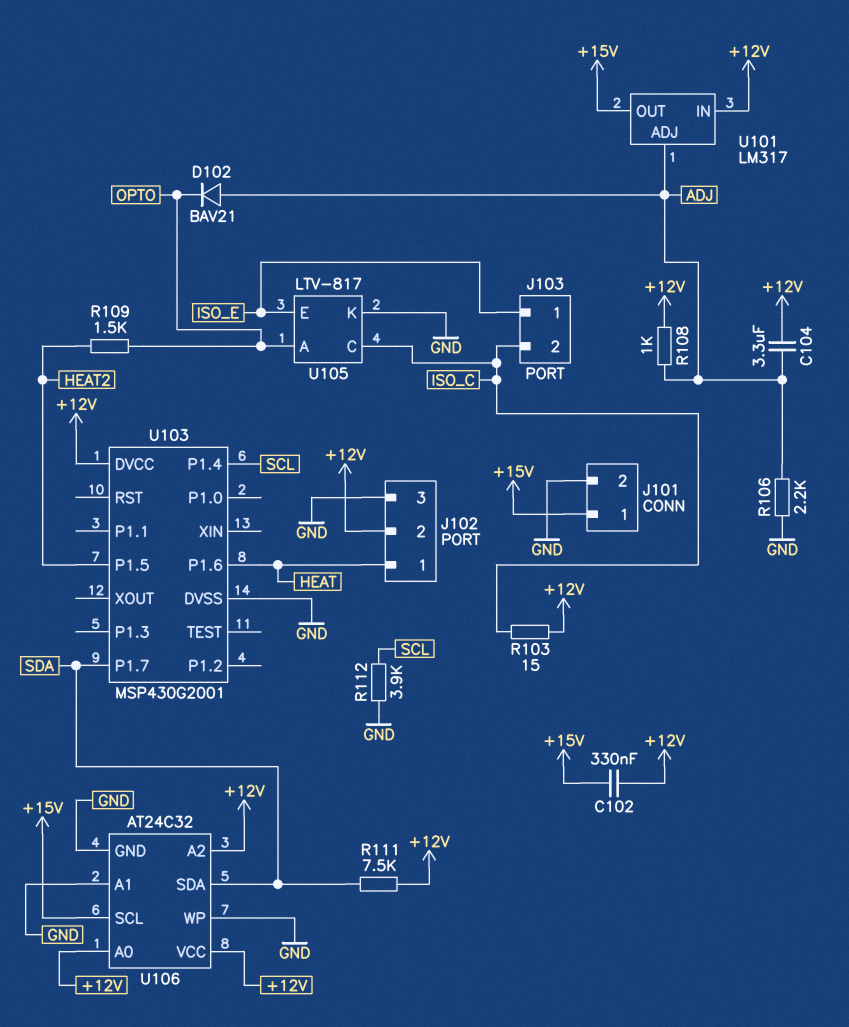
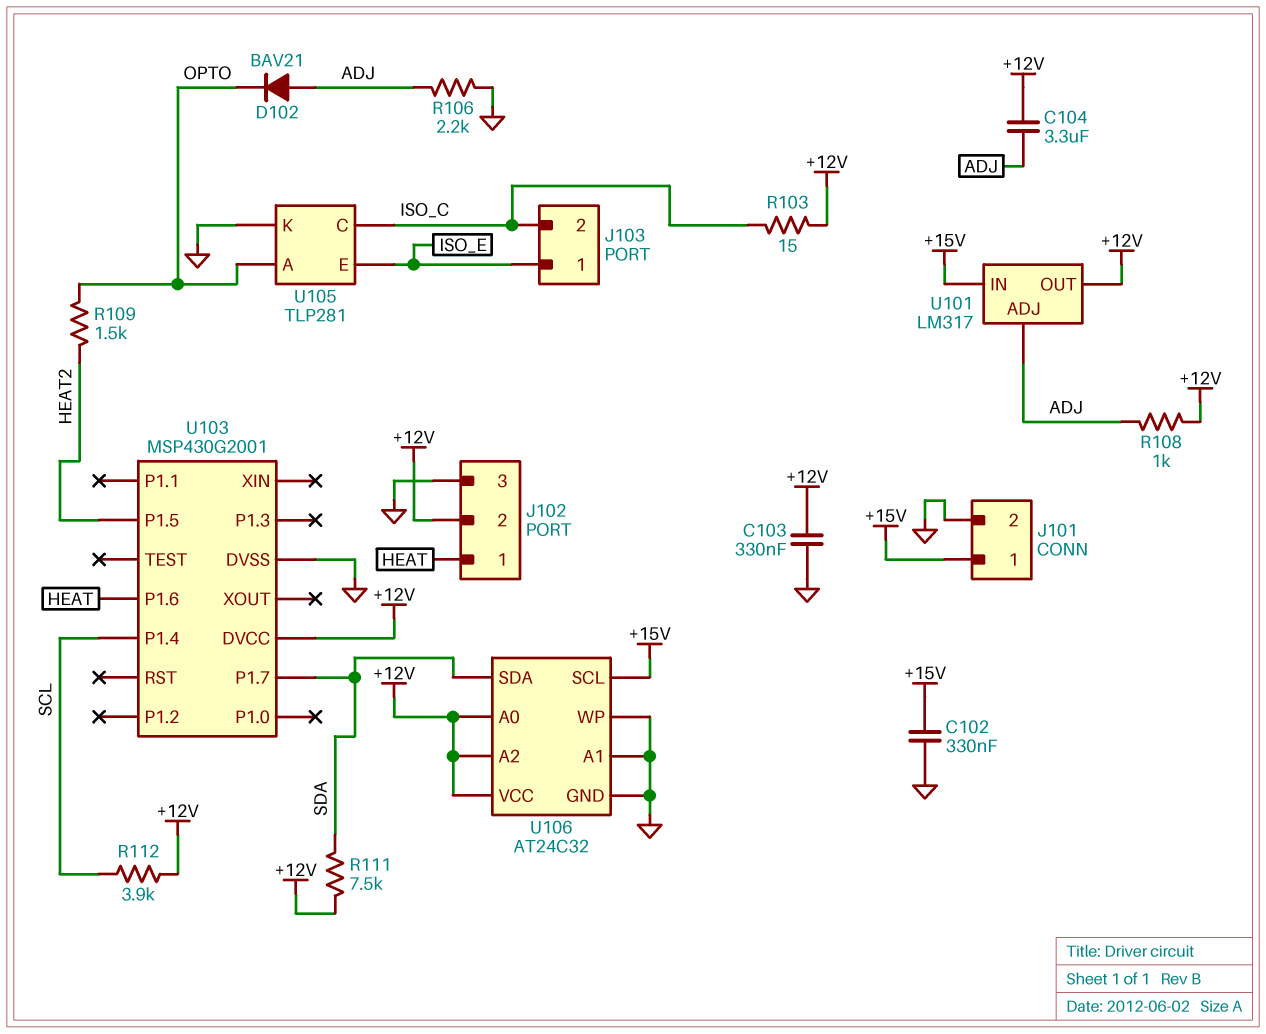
C102: 330nF (+12V, +15V) -> 330nF (+15V, GND)
C103: none -> 330nF (+12V, GND)
R112: 3.9k (GND, SCL) -> 3.9k (+12V, SCL)
U101 pin IN: +12V -> +15V
U101 pin OUT: +15V -> +12V
U105: LTV-817 -> TLP281

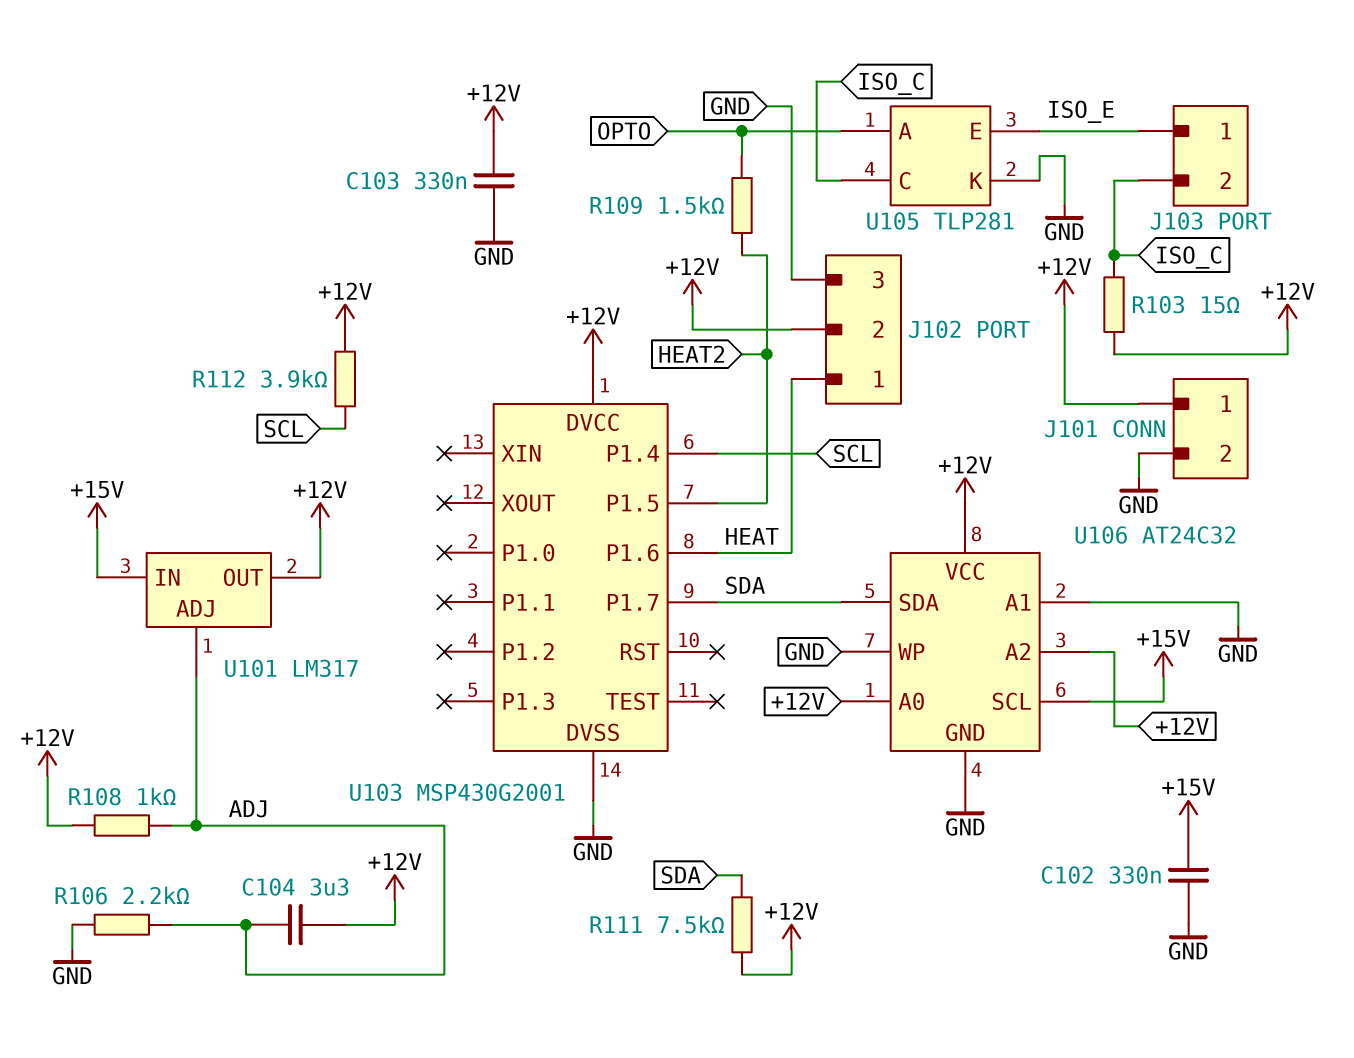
D102: diode BAV21 (A ADJ, K OPTO) -> none
J101 pin 1: +15V -> +12V

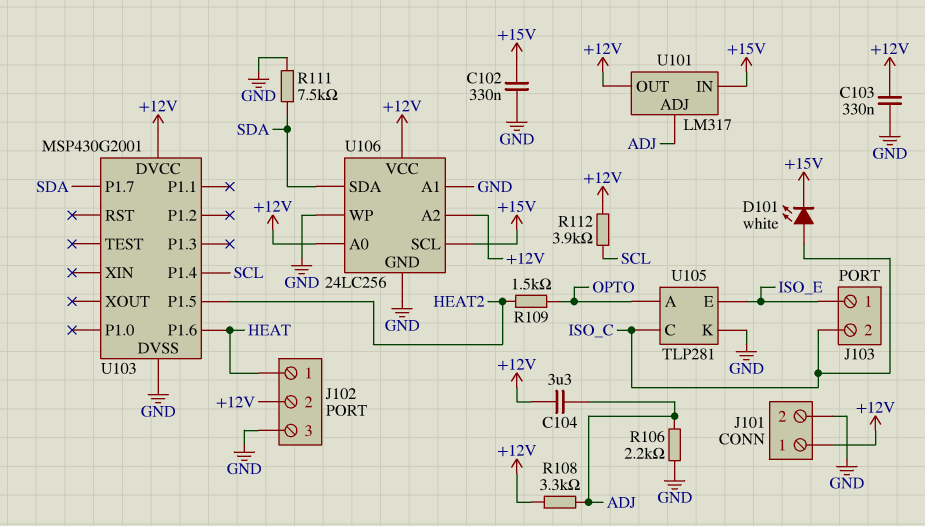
D101: none -> LED white (A ISO_C, K +15V)
R103: 15 (+12V, ISO_C) -> none
R108: 1k (+12V, ADJ) -> 3.3k (+12V, ADJ)
R111: 7.5k (+12V, SDA) -> 7.5k (GND, SDA)
U106: AT24C32 -> 24LC256

